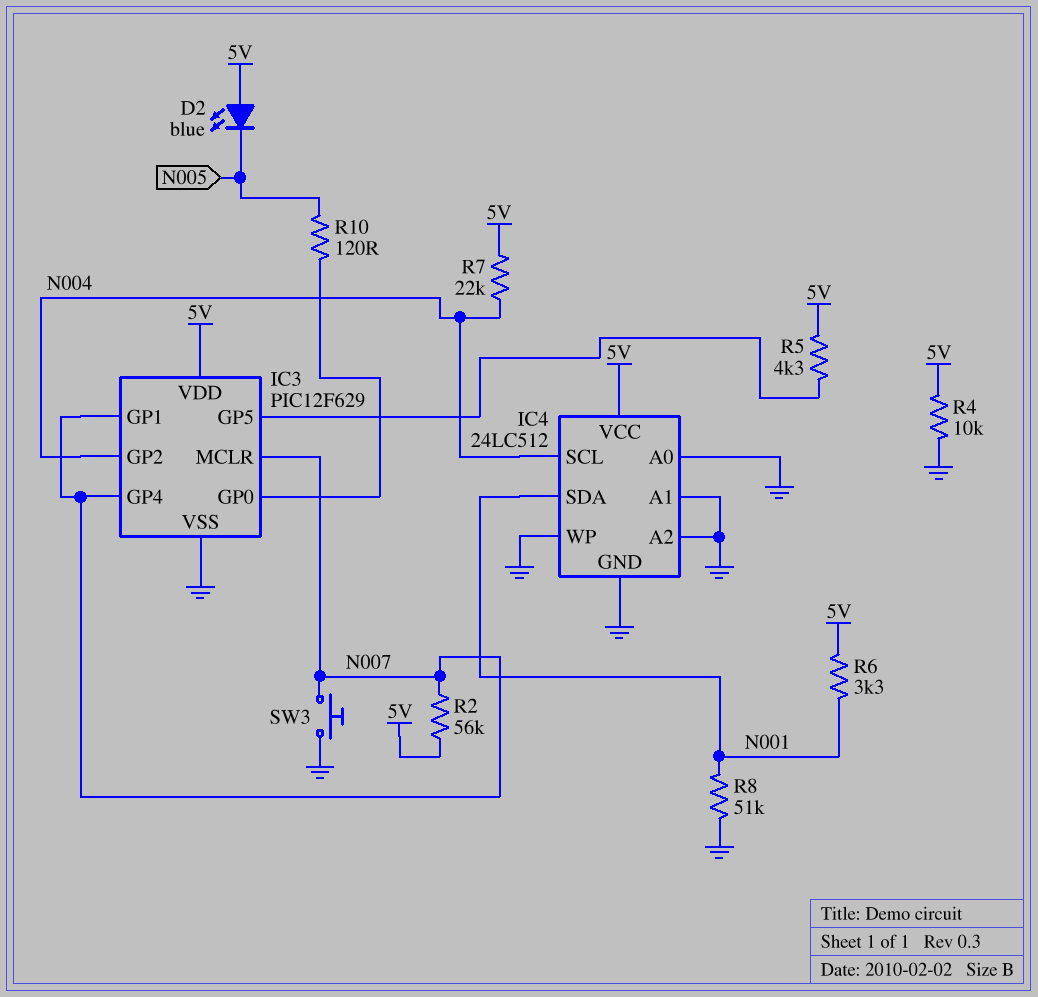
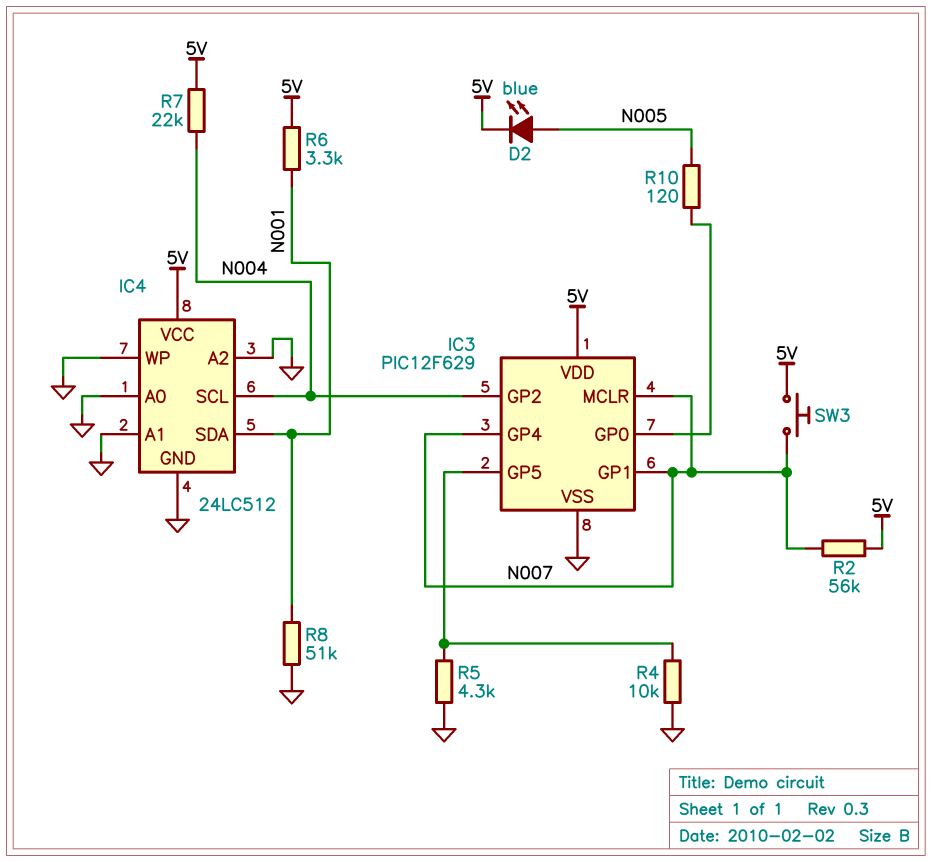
D2: LED blue (A 5V, K N005) -> LED blue (A N005, K 5V)
R4: 10k (5V, GND) -> 10k (GND, IC3/GP5)
R5: 4.3k (5V, IC3/GP5) -> 4.3k (GND, IC3/GP5)
SW3: button (GND, N007) -> button (5V, N007)

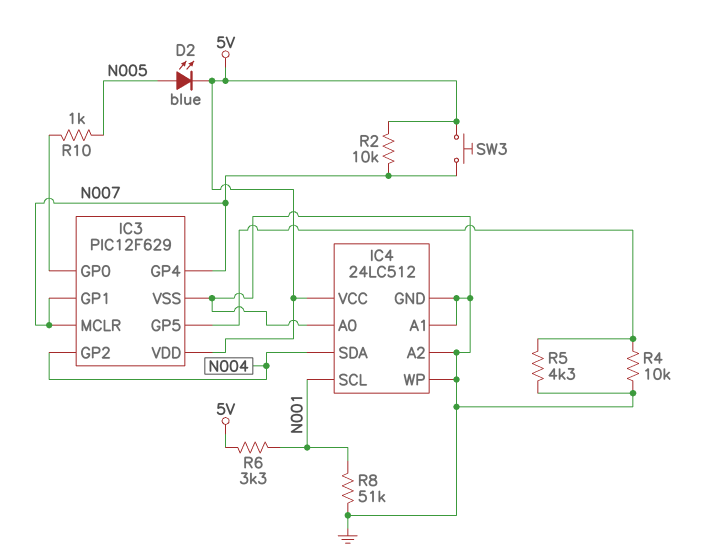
IC4 pin SCL: N004 -> N001
IC4 pin SDA: N001 -> N004
R2: 56k (5V, N007) -> 10k (5V, N007)
R7: 22k (5V, N004) -> none
R10: 120 (IC3/GP0, N005) -> 1k (IC3/GP0, N005)

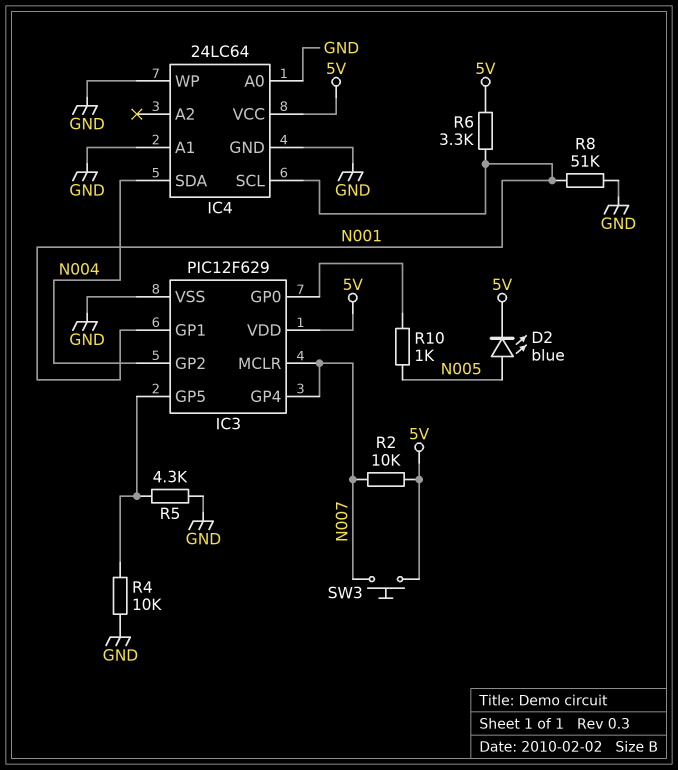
IC3 pin GP1: N007 -> N001
IC4: 24LC512 -> 24LC64
IC4 pin A2: GND -> none

